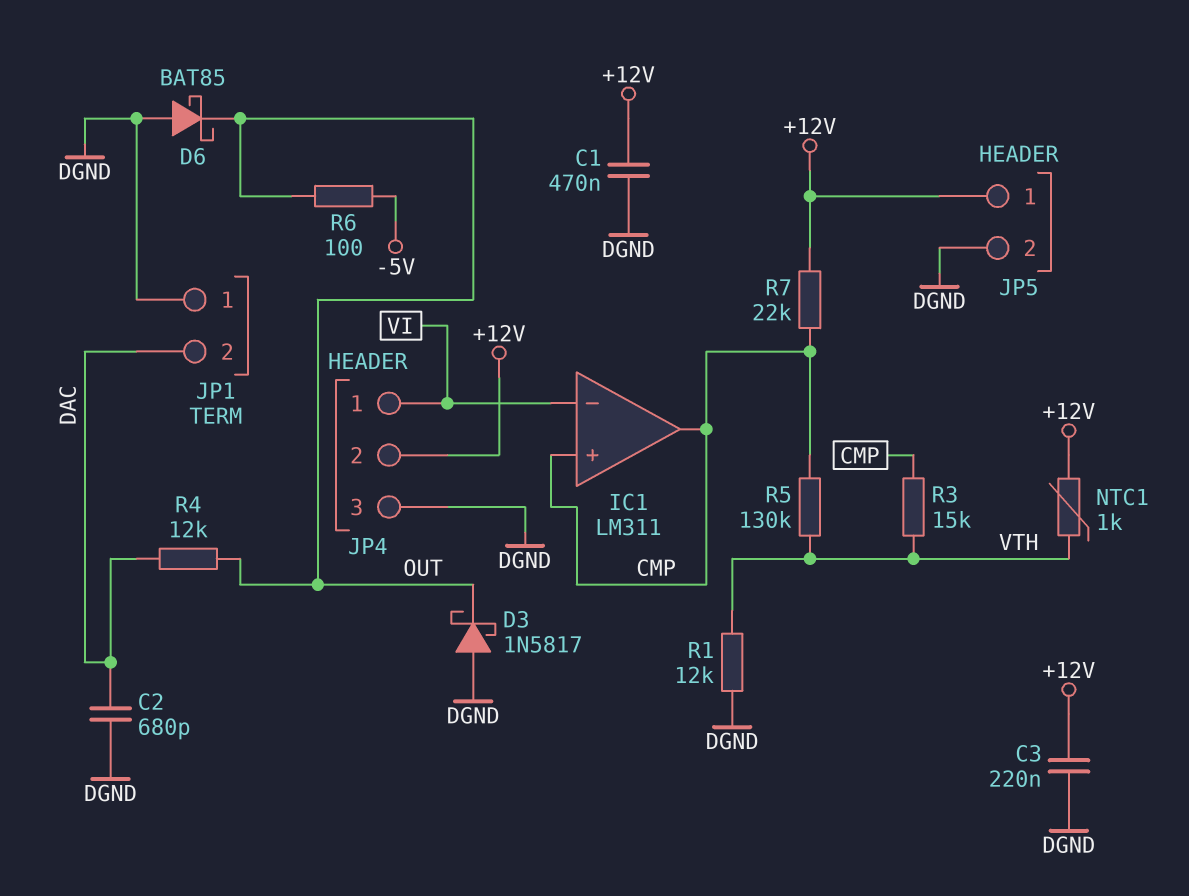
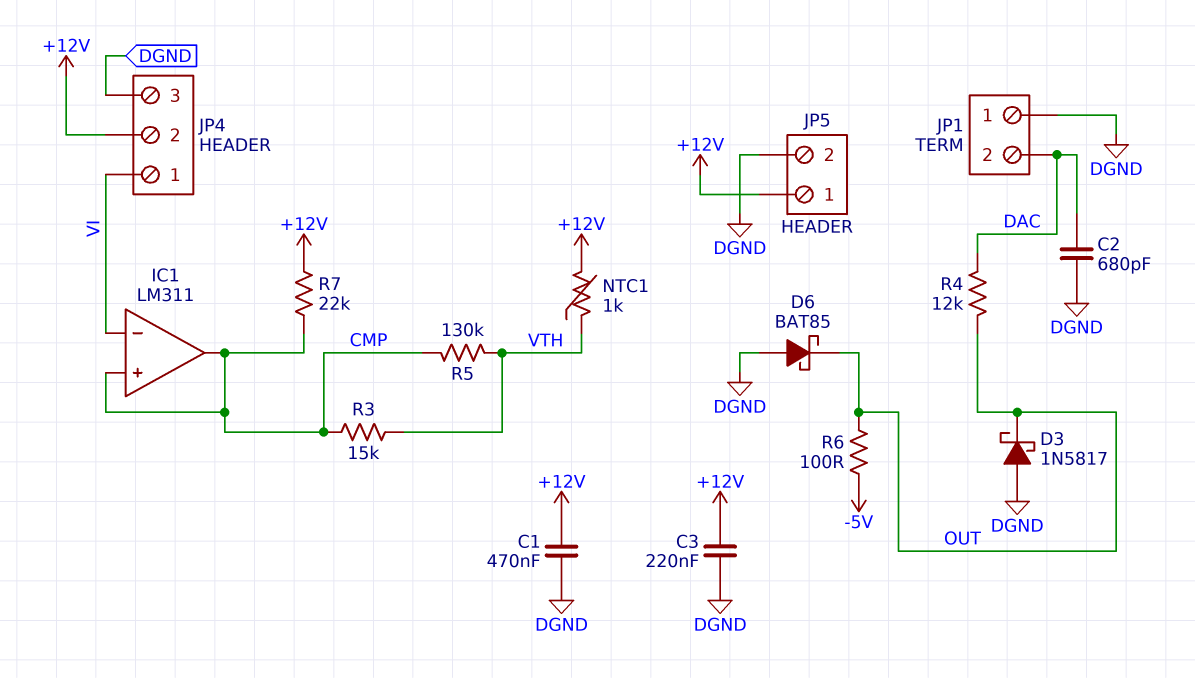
R1: 12k (DGND, VTH) -> none

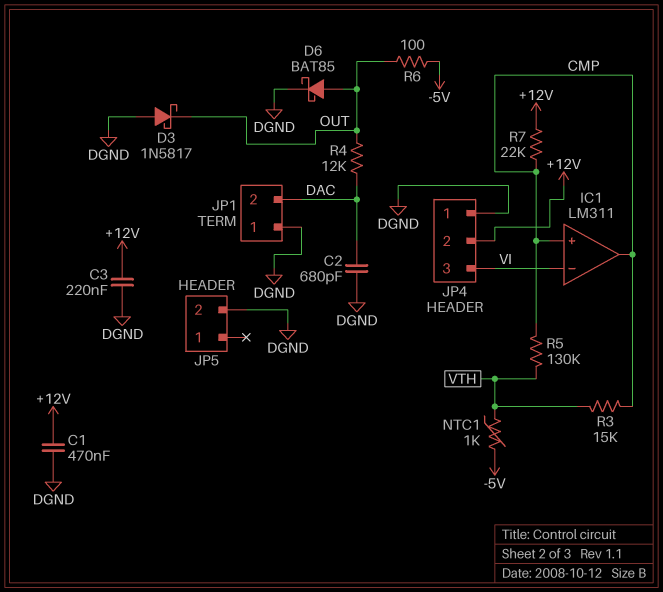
D6: schottky BAT85 (A DGND, K OUT) -> schottky BAT85 (A OUT, K DGND)
JP4 pin 1: VI -> DGND
JP4 pin 3: DGND -> VI
JP5 pin 1: +12V -> none
NTC1: 1k (+12V, VTH) -> 1k (-5V, VTH)

